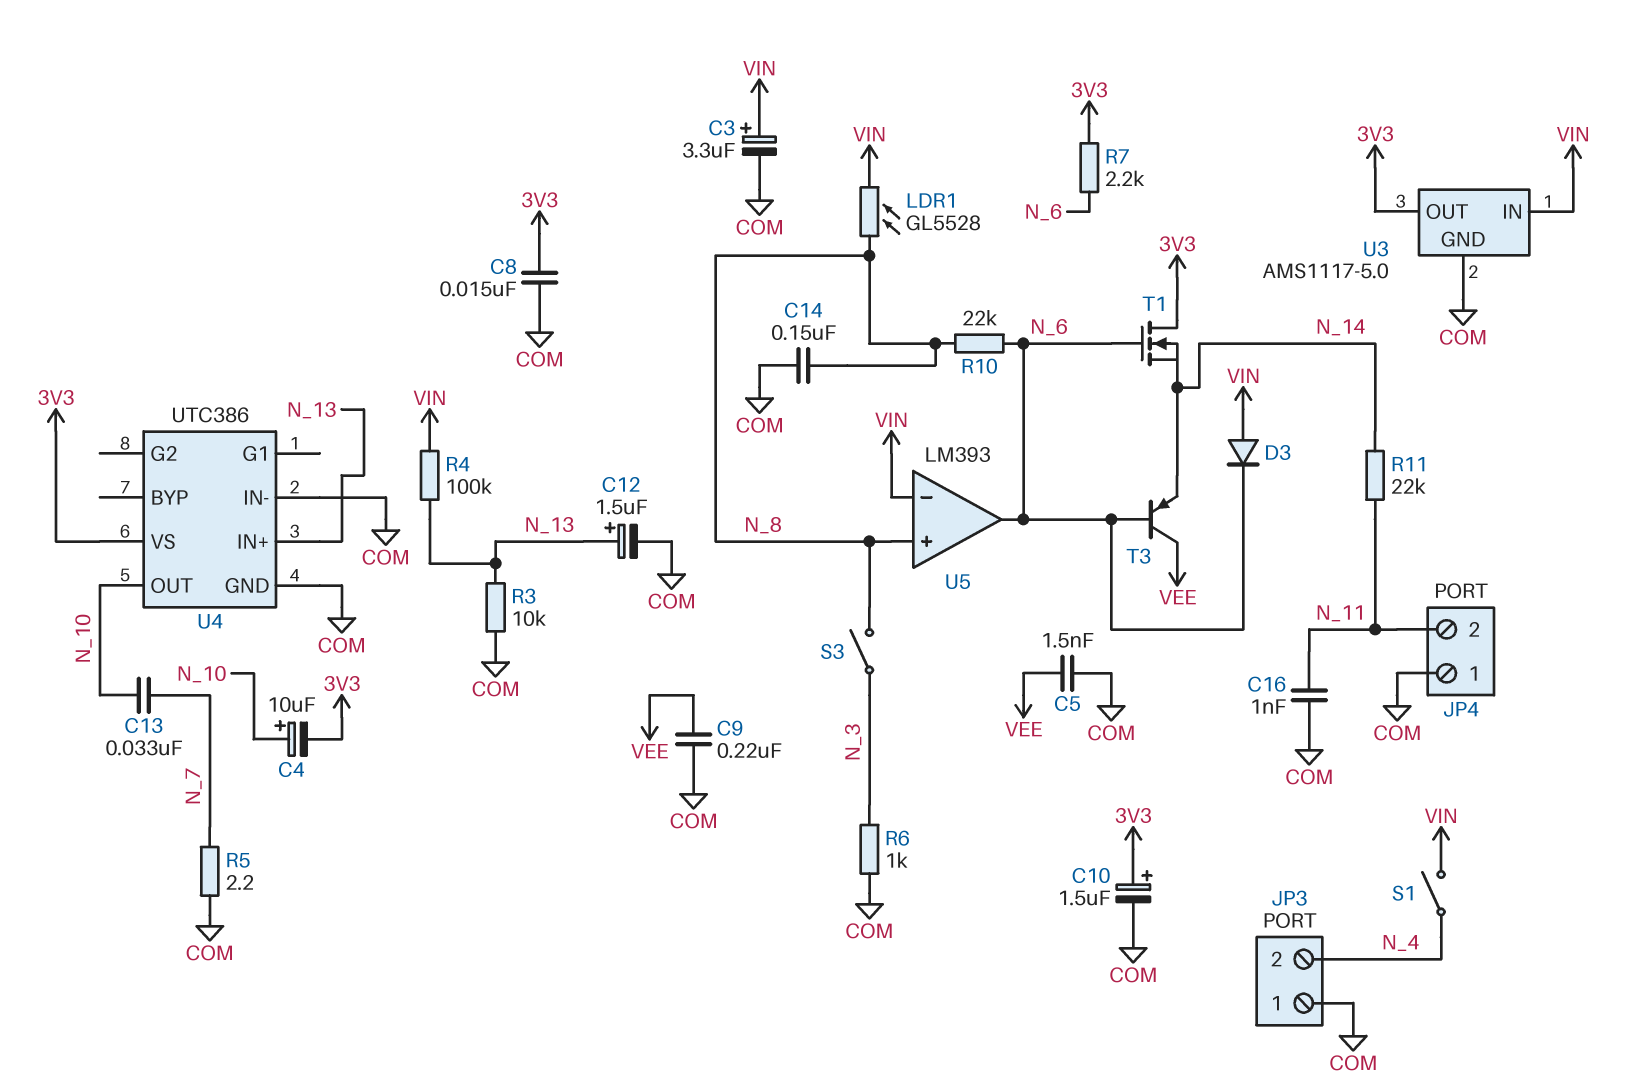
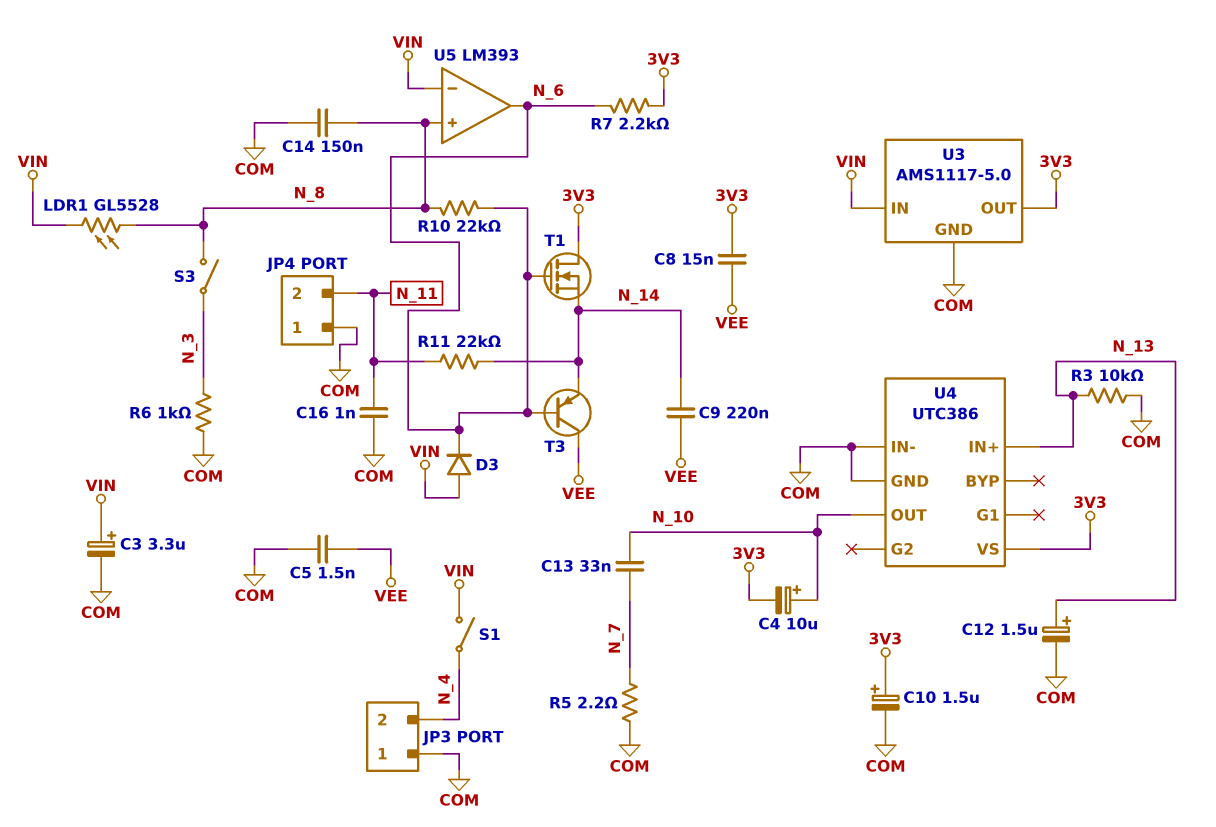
C8: 15nF (3V3, COM) -> 15nF (3V3, VEE)
C9: 220nF (COM, VEE) -> 220nF (N_14, VEE)
R4: 100k (N_13, VIN) -> none

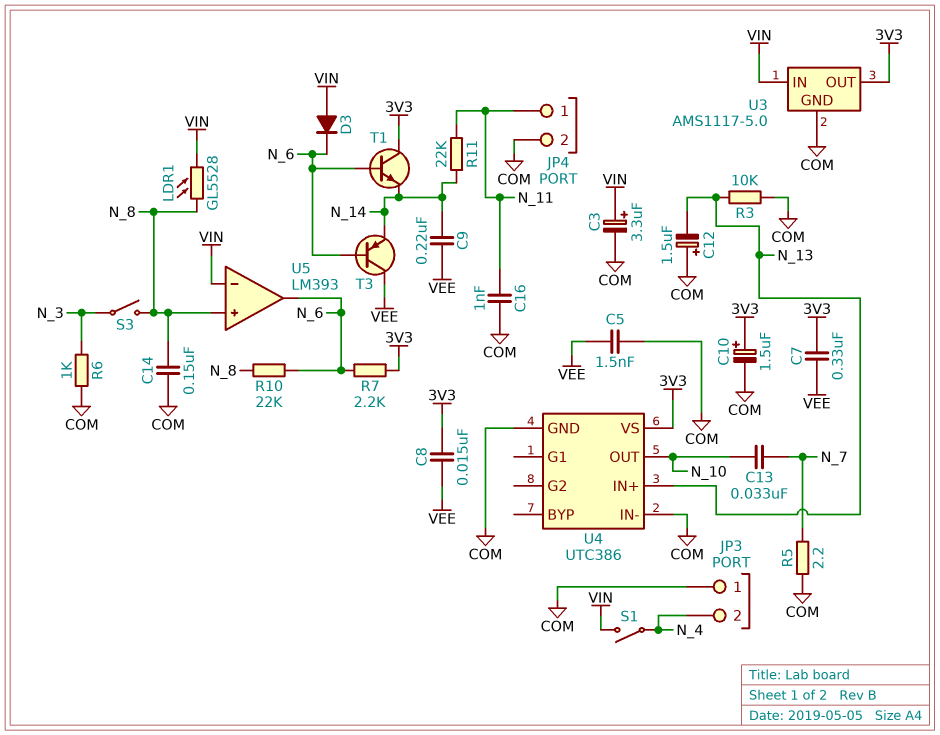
C4: 10uF (plus N_10, minus 3V3) -> none
C7: none -> 330nF (3V3, VEE)
C12: 1.5uF (plus N_13, minus COM) -> 1.5uF (plus COM, minus N_13)
JP4 pin 1: COM -> N_11
JP4 pin 2: N_11 -> COM
T1: NMOS (G N_6, D 3V3, S N_14) -> NPN (B N_6, C 3V3, E N_14)

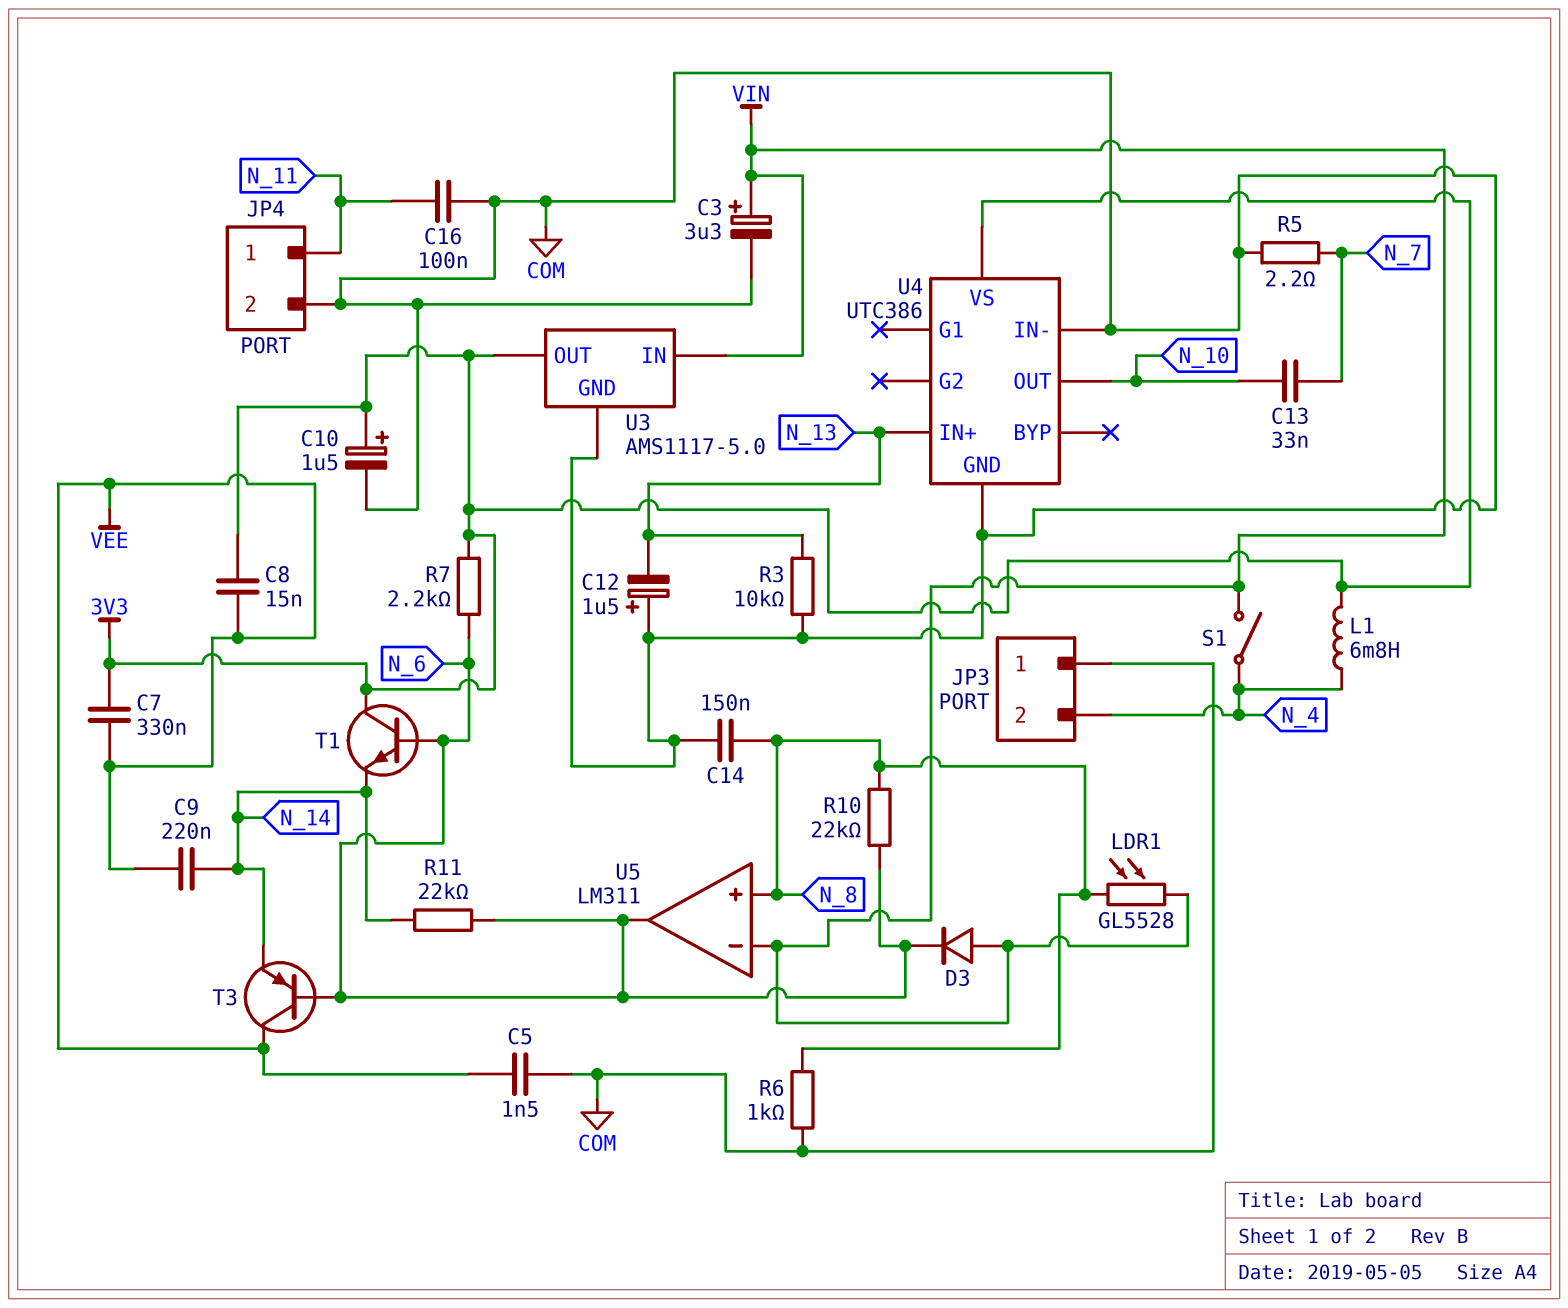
C16: 1nF (COM, N_11) -> 100nF (COM, N_11)
L1: none -> 6.8mH (3V3, N_4)
R6: 1k (COM, N_3) -> 1k (COM, N_8)
R11: 22k (N_11, N_14) -> 22k (N_6, N_14)
S3: switch (N_3, N_8) -> none
U5: LM393 -> LM311

